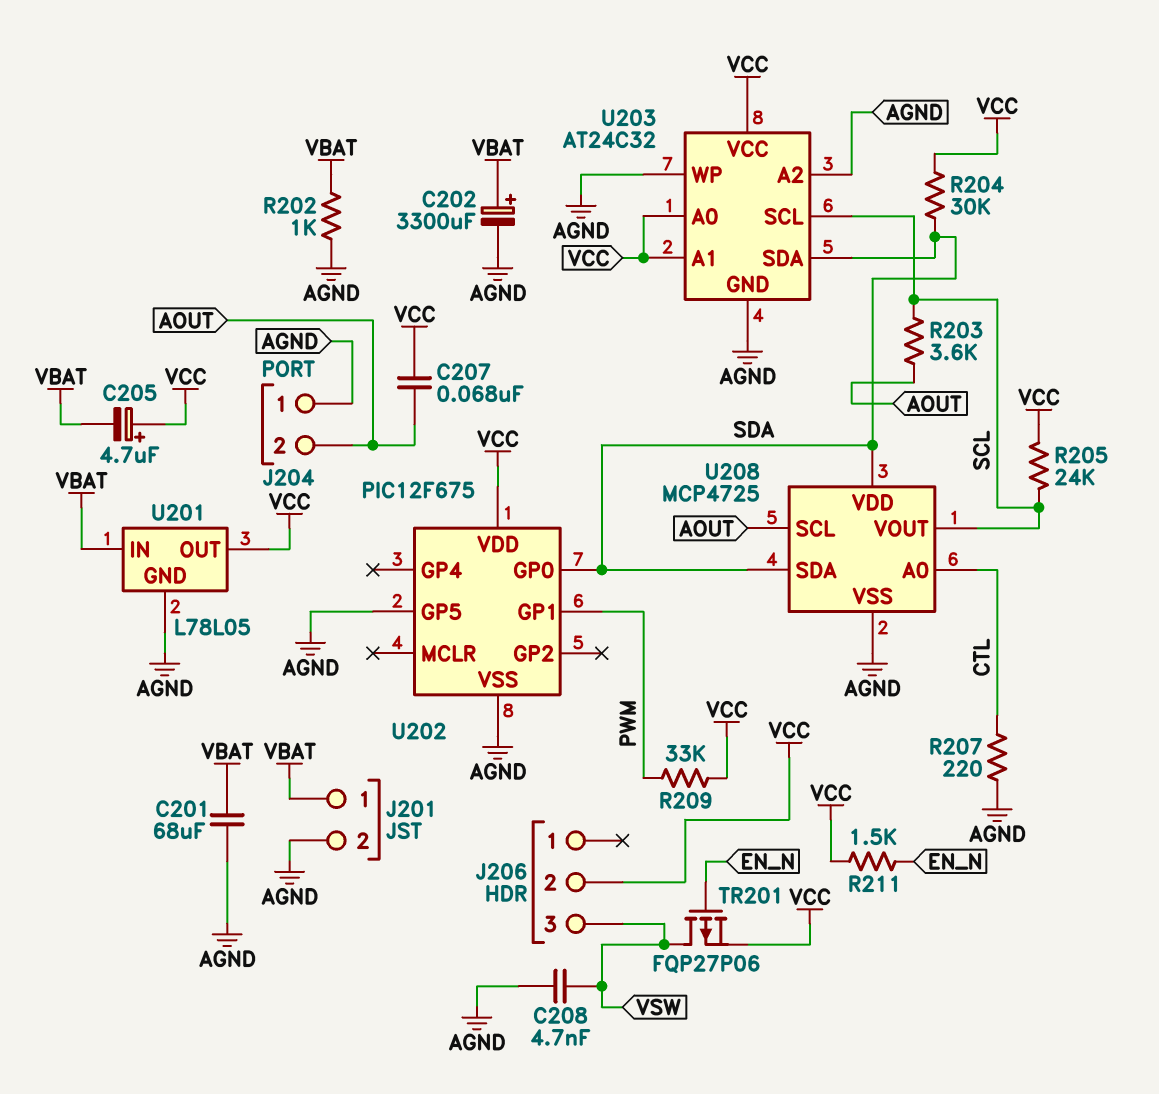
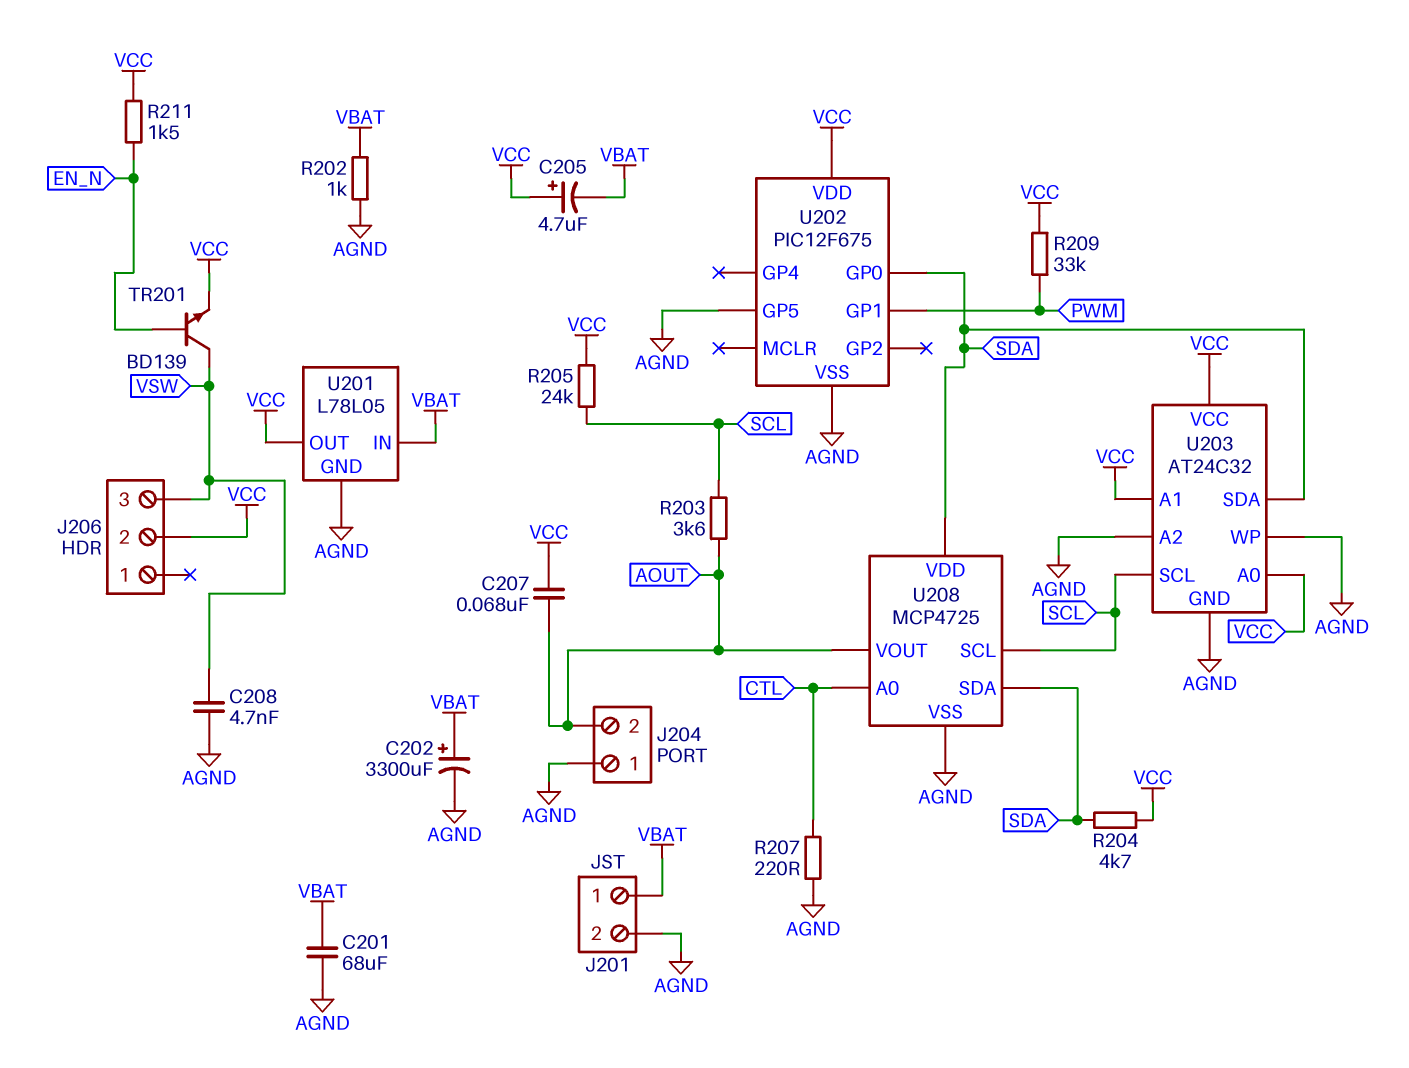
R204: 30k (SDA, VCC) -> 4.7k (SDA, VCC)
TR201: PMOS FQP27P06 (G EN_N, D VSW, S VCC) -> NPN BD139 (B EN_N, C VSW, E VCC)
U208 pin SCL: AOUT -> SCL
U208 pin VOUT: SCL -> AOUT

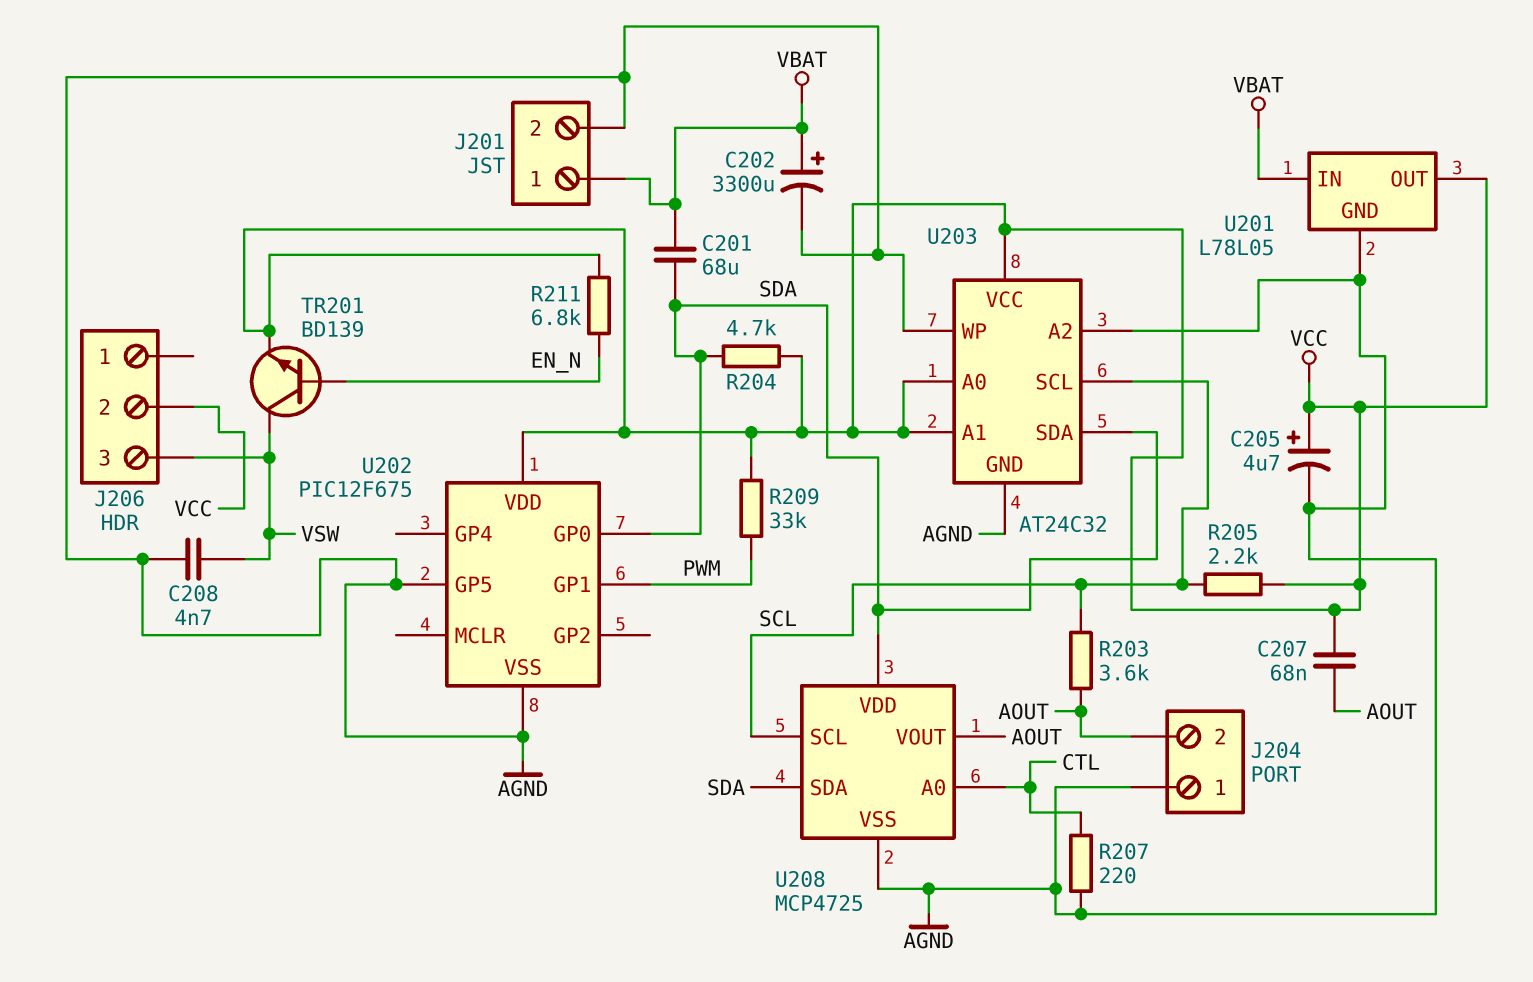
C201: 68uF (AGND, VBAT) -> 68uF (SDA, VBAT)
C205: 4.7uF (plus VCC, minus VBAT) -> 4.7uF (plus VCC, minus AGND)
R202: 1k (AGND, VBAT) -> none
R205: 24k (SCL, VCC) -> 2.2k (SCL, VCC)
R211: 1.5k (EN_N, VCC) -> 6.8k (EN_N, VCC)

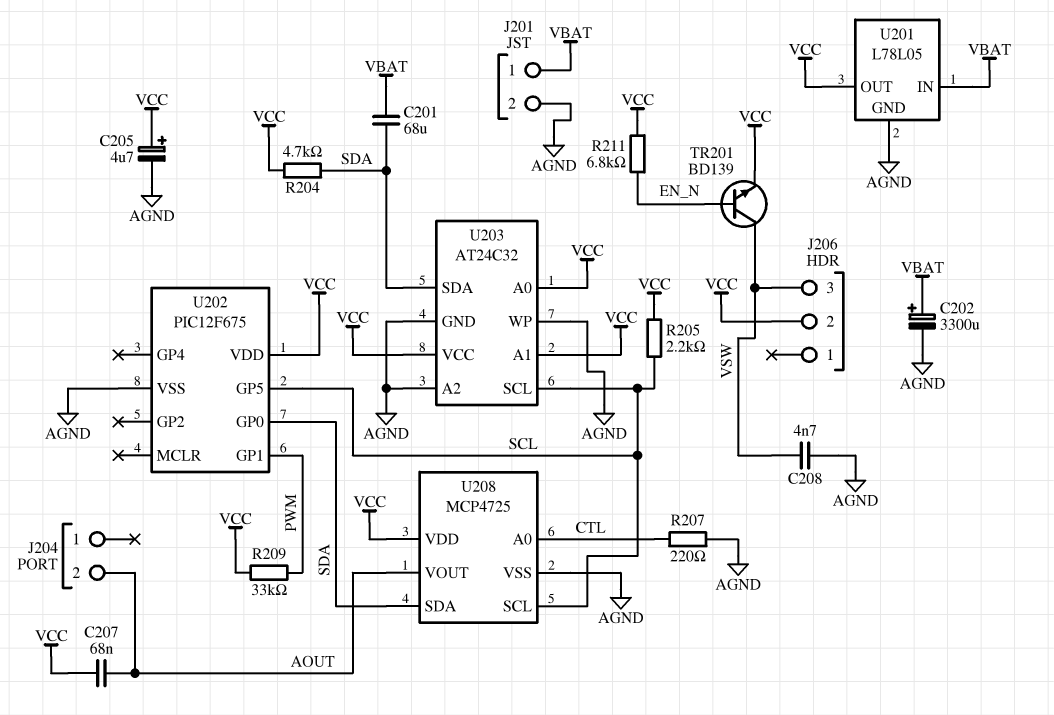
J204 pin 1: AGND -> none
R203: 3.6k (AOUT, SCL) -> none
U202 pin GP5: AGND -> SCL
U208 pin VDD: SDA -> VCC

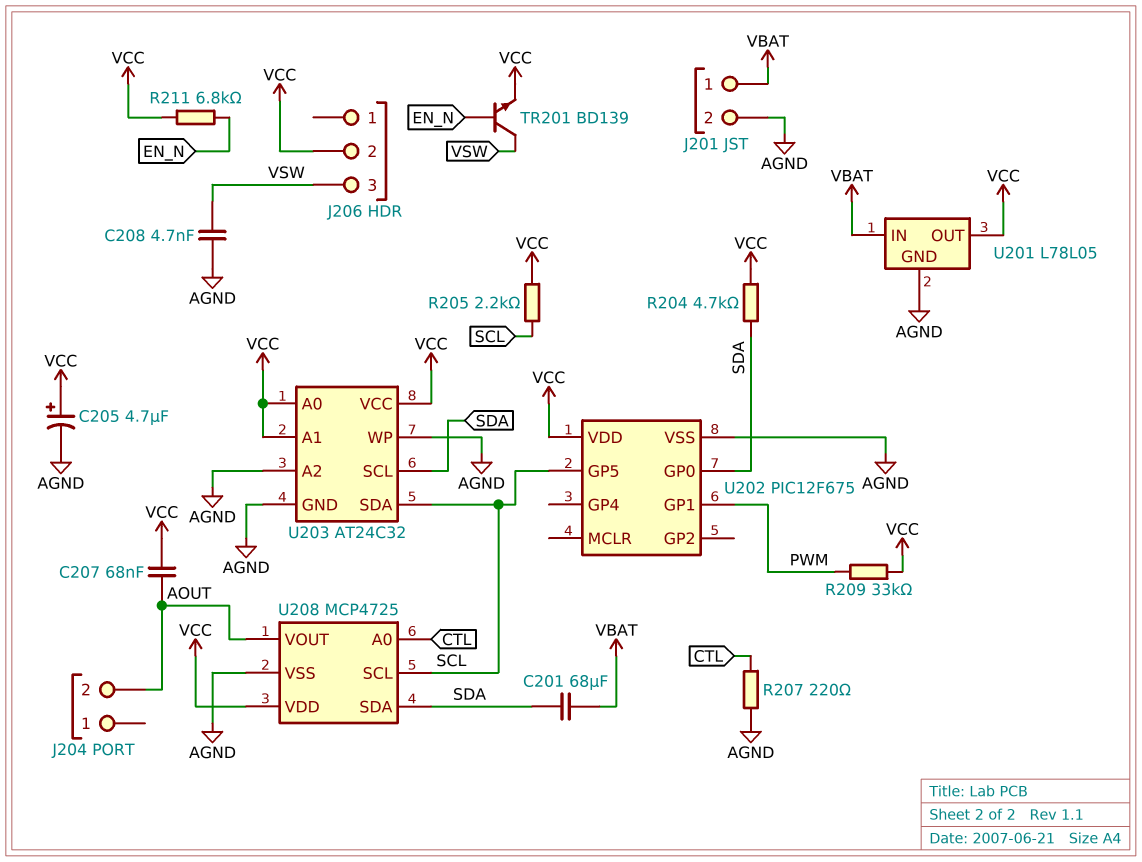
C202: 3300uF (plus VBAT, minus AGND) -> none
U203 pin SCL: SCL -> SDA
U203 pin SDA: SDA -> SCL

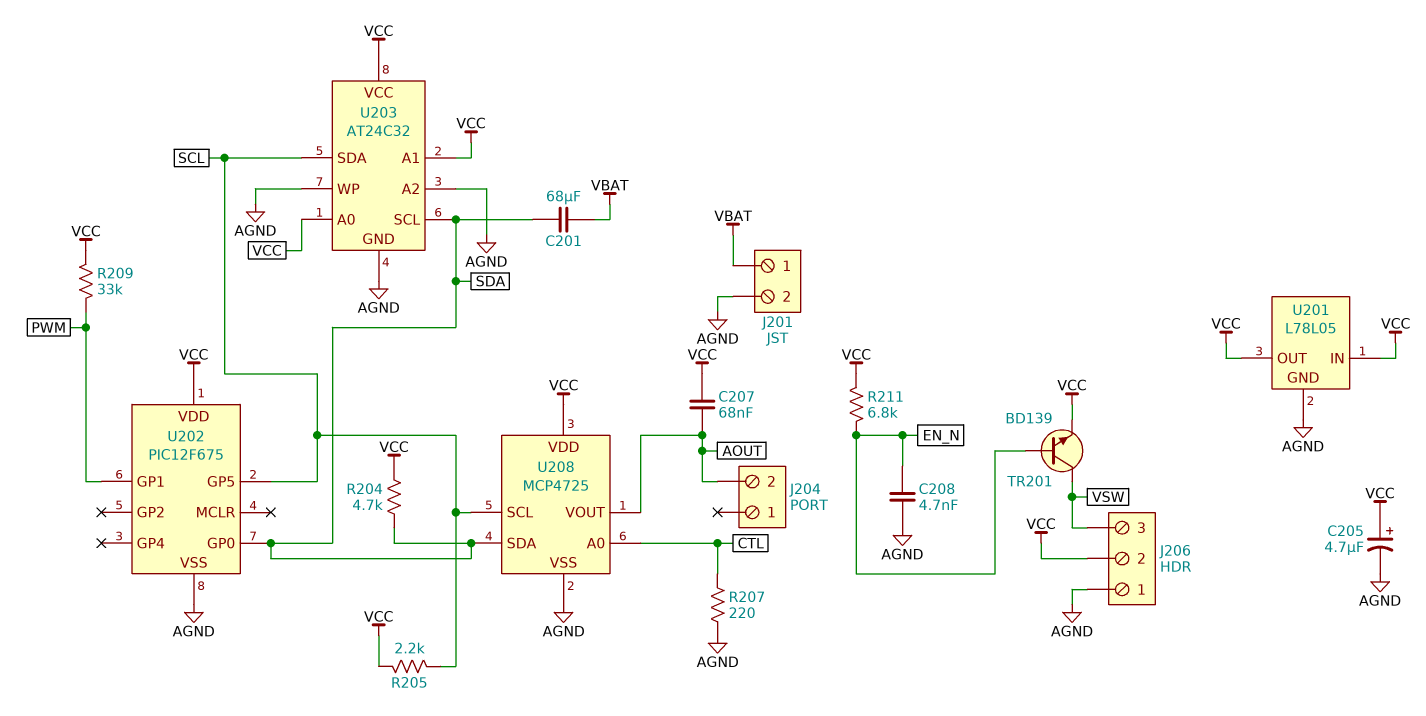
C208: 4.7nF (AGND, VSW) -> 4.7nF (AGND, EN_N)
J206 pin 1: none -> AGND
U201 pin IN: VBAT -> VCC

